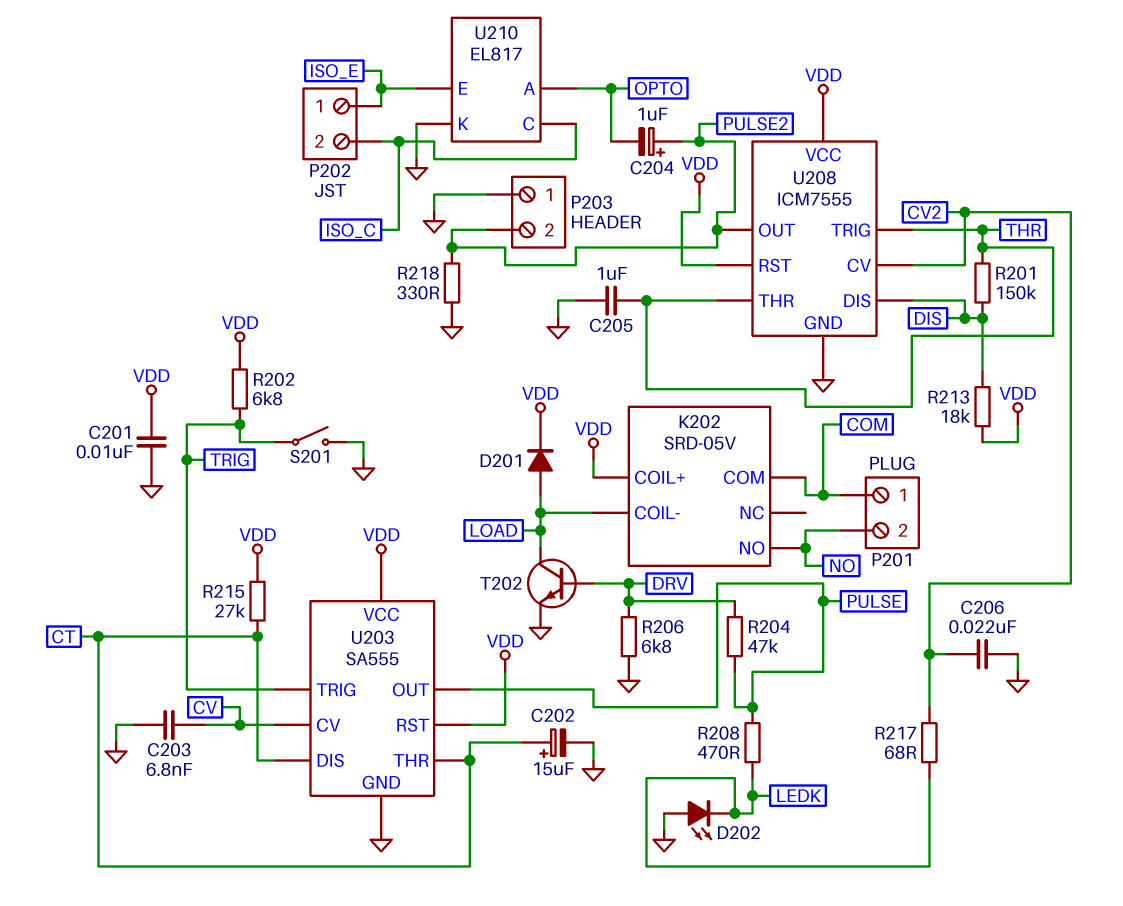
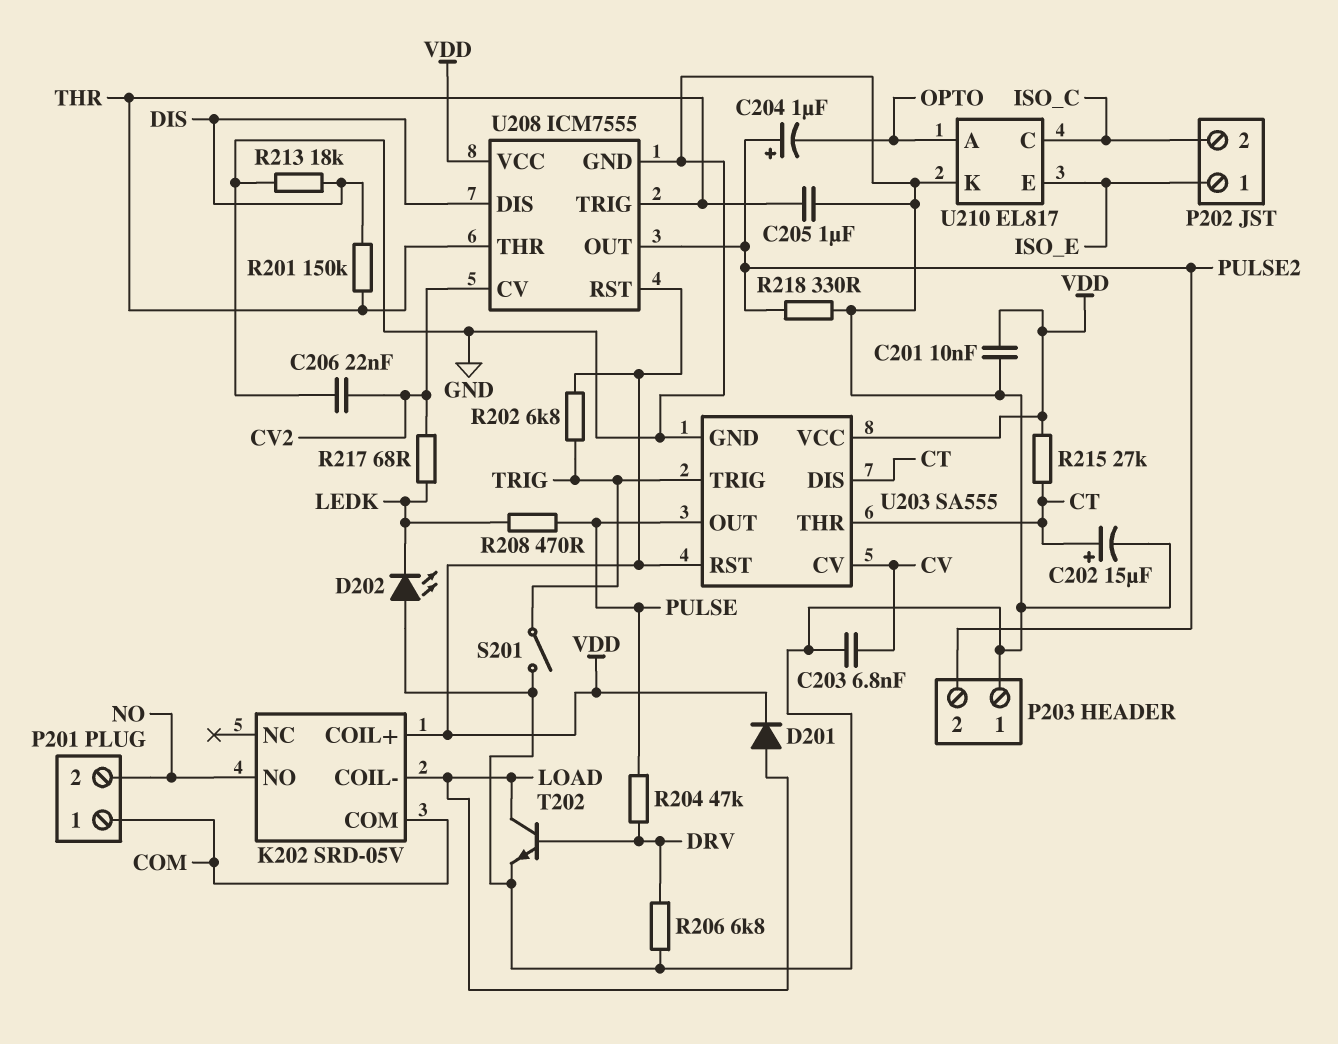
R213: 18k (DIS, VDD) -> 18k (DIS, GND)

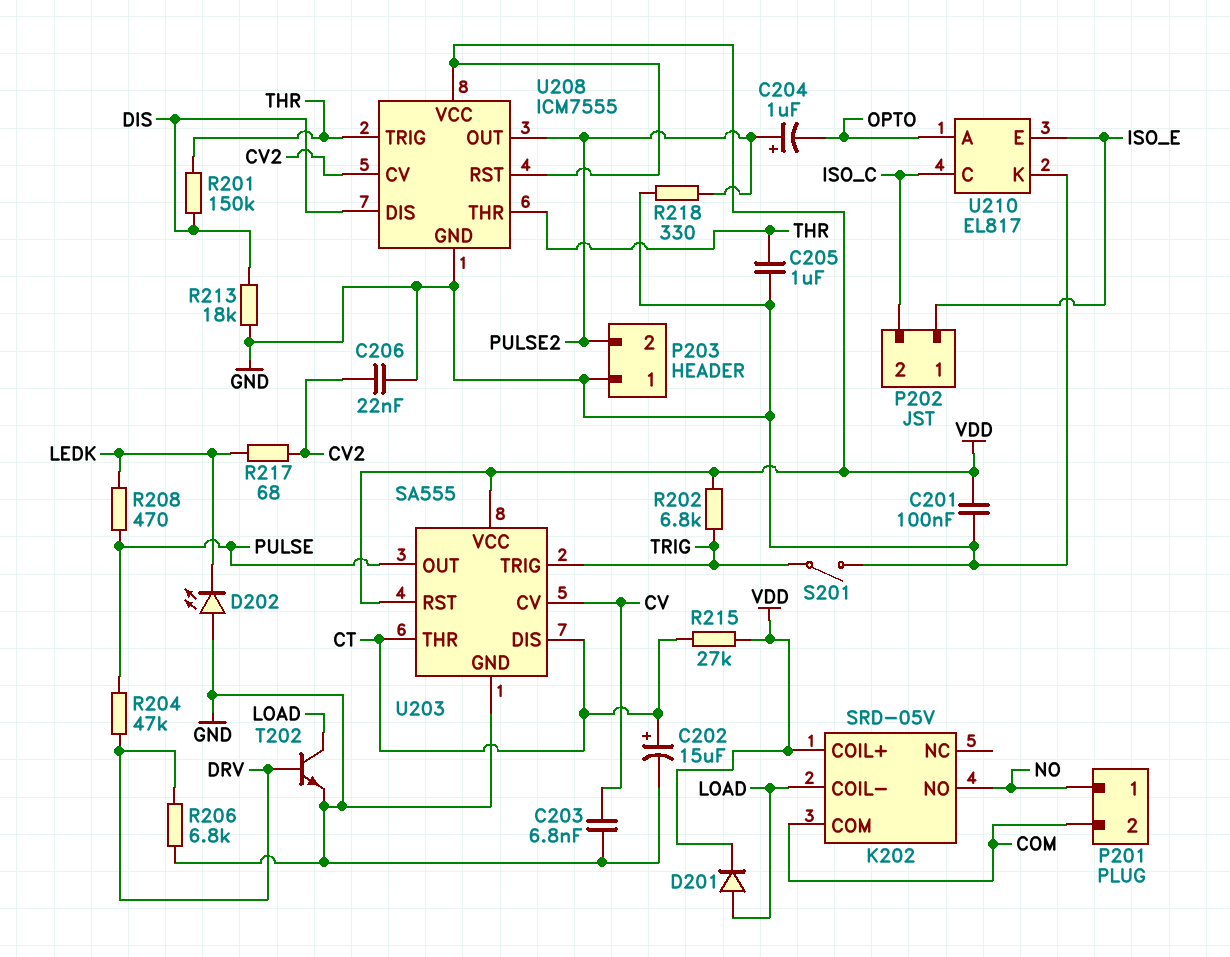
C201: 10nF (GND, VDD) -> 100nF (GND, VDD)
P201 pin 1: COM -> NO
P201 pin 2: NO -> COM

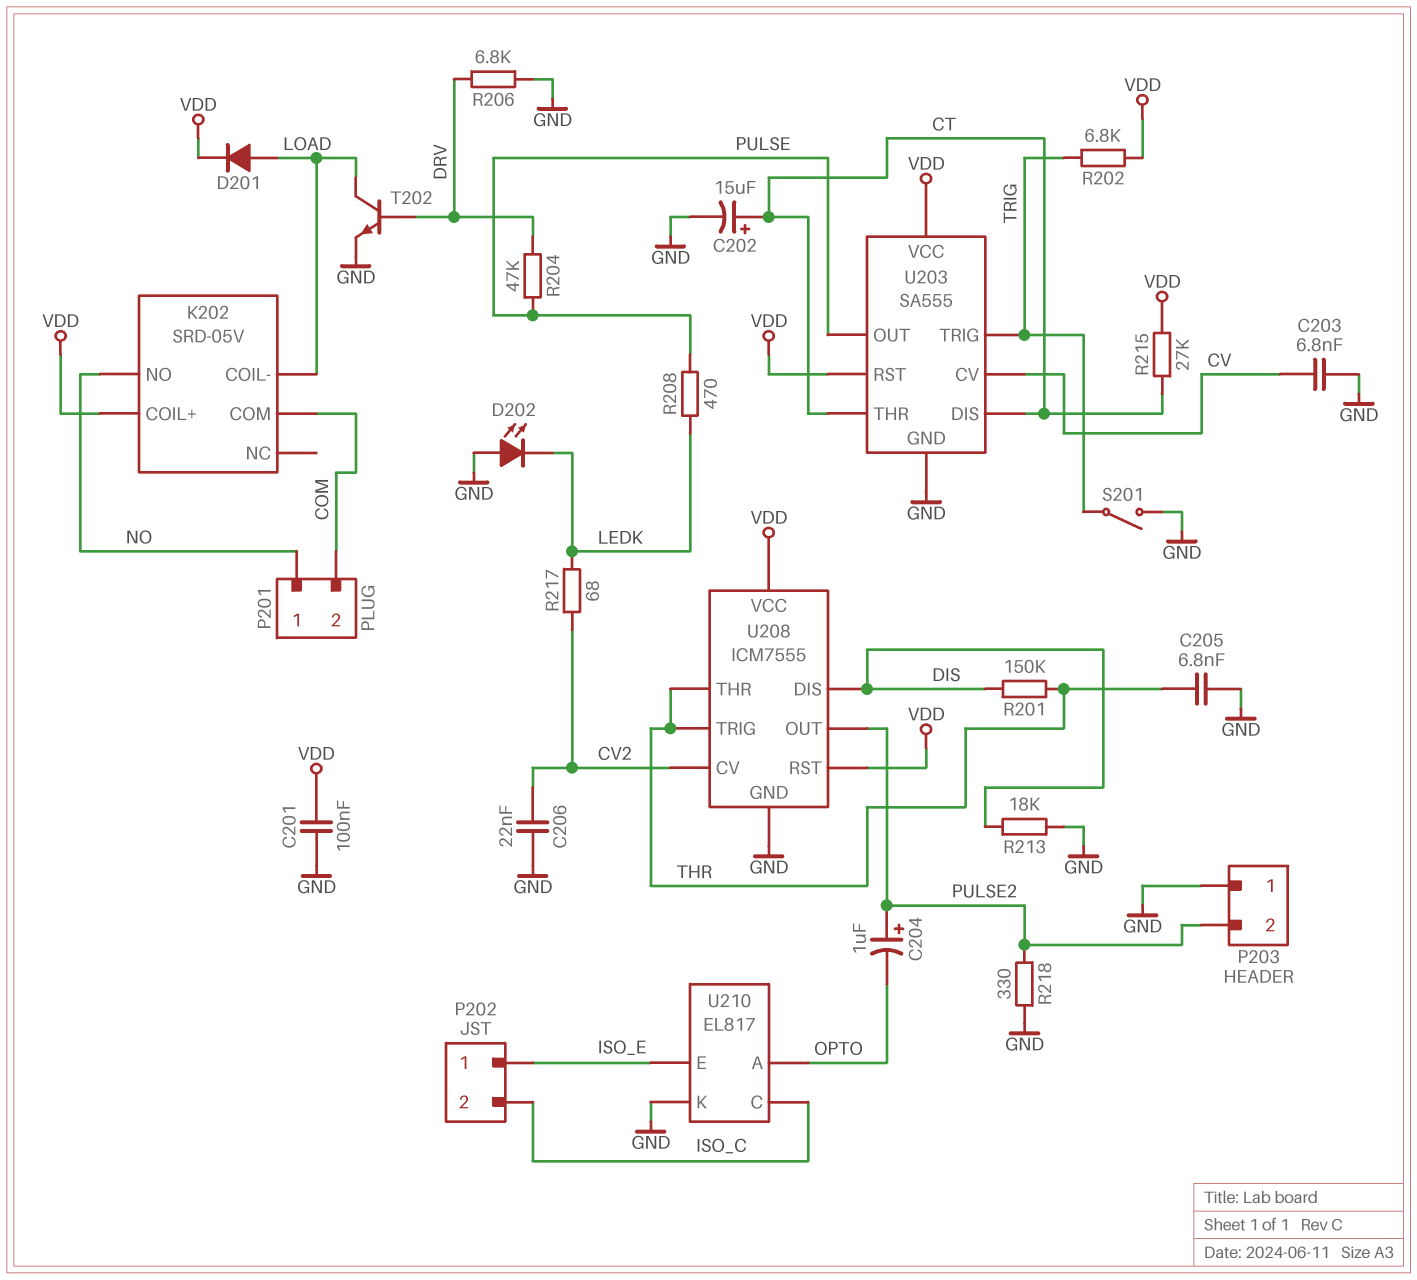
C205: 1uF (GND, THR) -> 6.8nF (GND, THR)

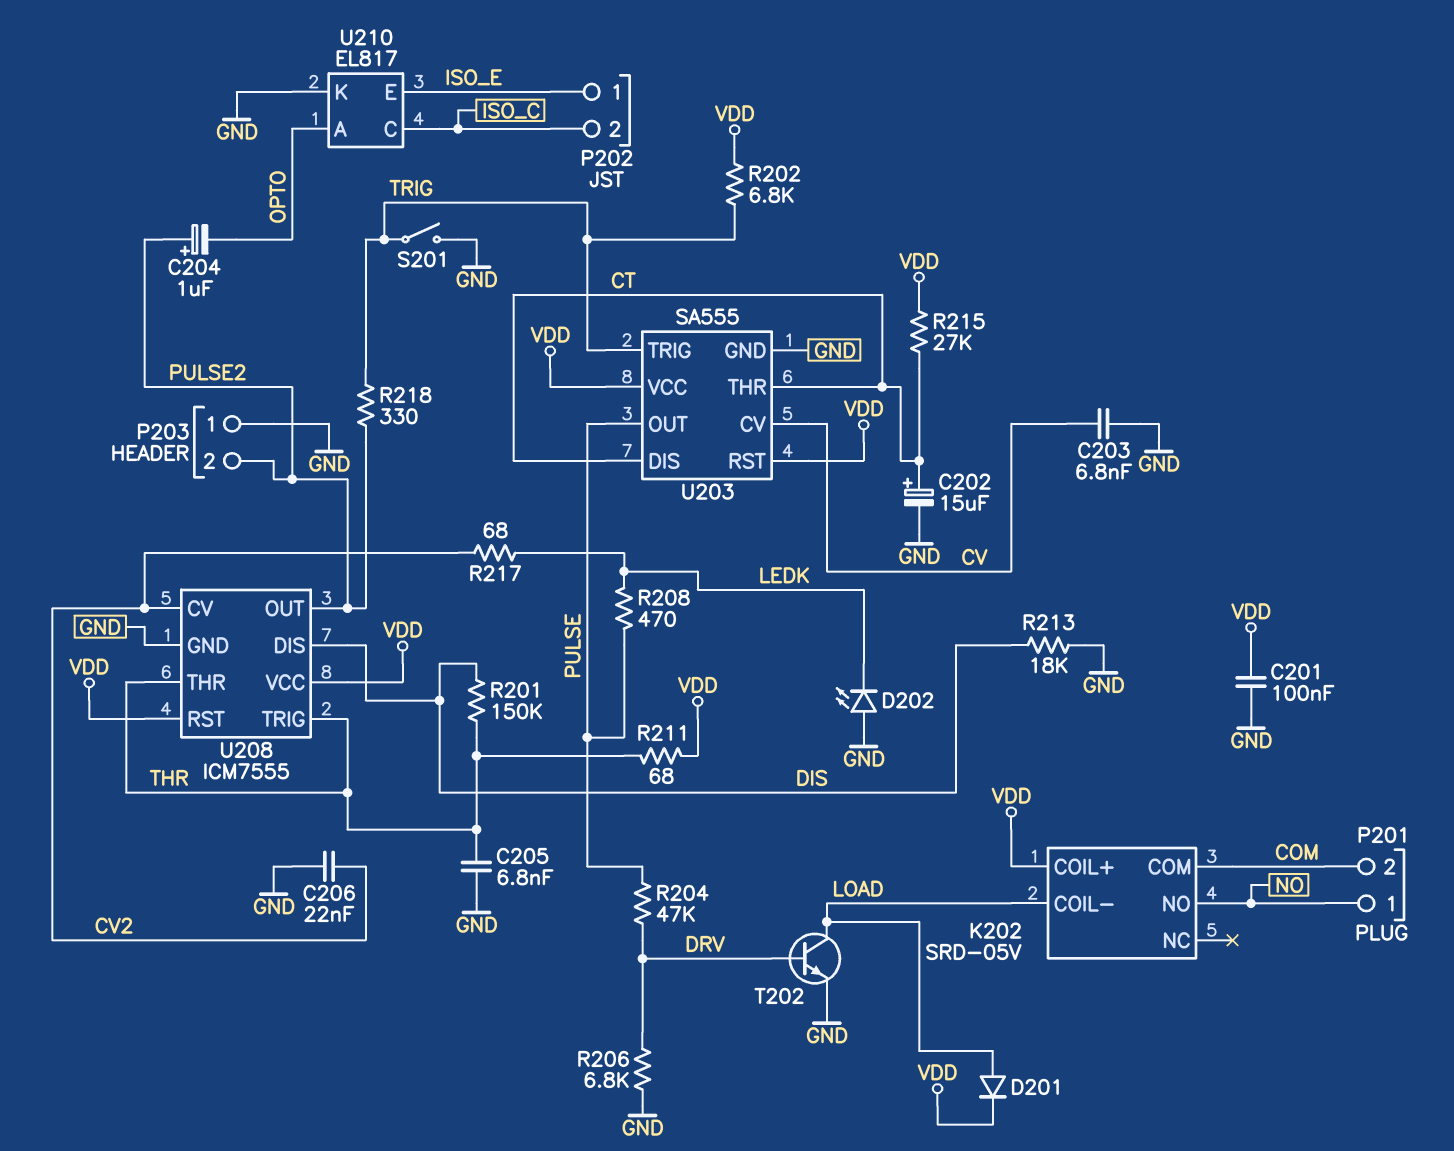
R211: none -> 68 (THR, VDD)
R218: 330 (GND, PULSE2) -> 330 (PULSE2, TRIG)

